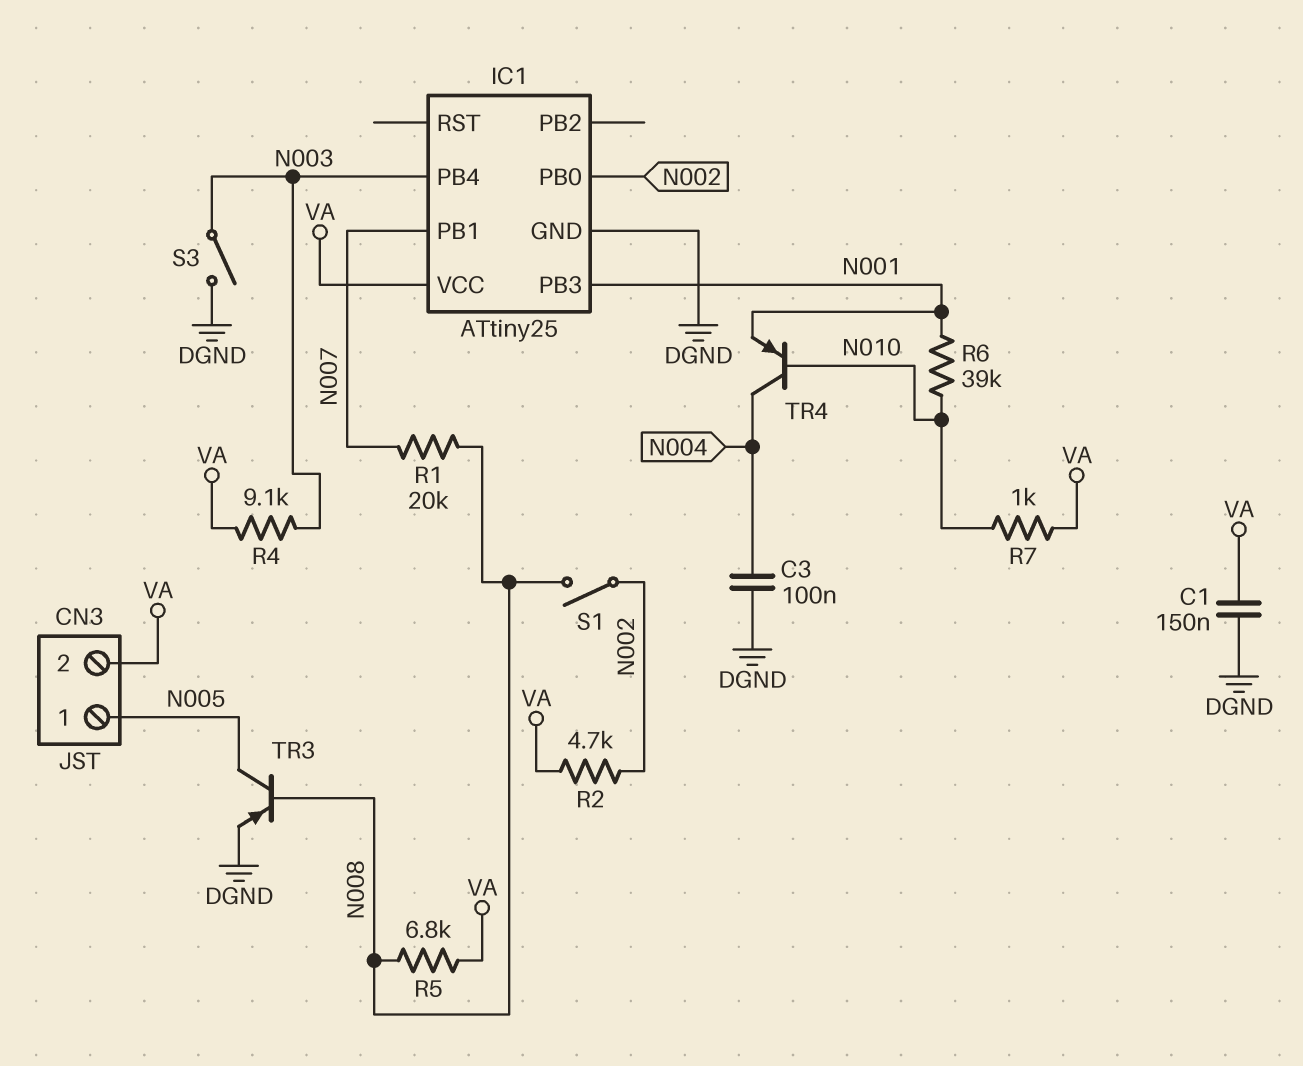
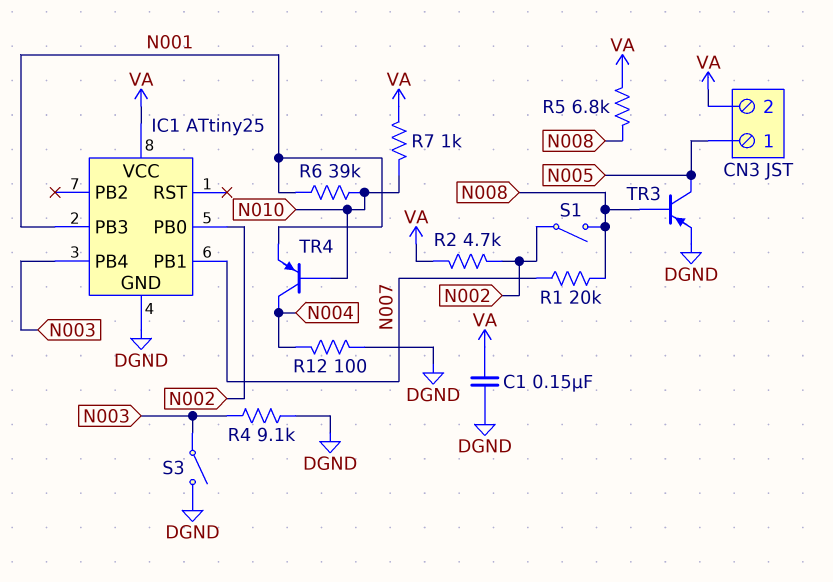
C3: 100nF (DGND, N004) -> none
R4: 9.1k (N003, VA) -> 9.1k (DGND, N003)
R12: none -> 100 (DGND, N004)

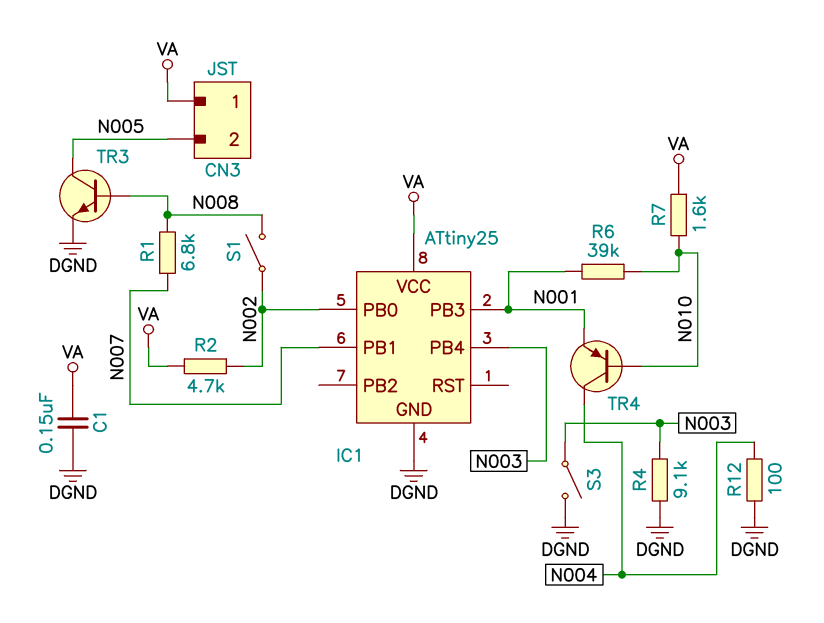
CN3 pin 1: N005 -> VA
CN3 pin 2: VA -> N005
R1: 20k (N007, N008) -> 6.8k (N007, N008)
R5: 6.8k (N008, VA) -> none
R7: 1k (N010, VA) -> 1.6k (N010, VA)
TR3: PNP (B N008, C N005, E DGND) -> NPN (B N008, C N005, E DGND)

